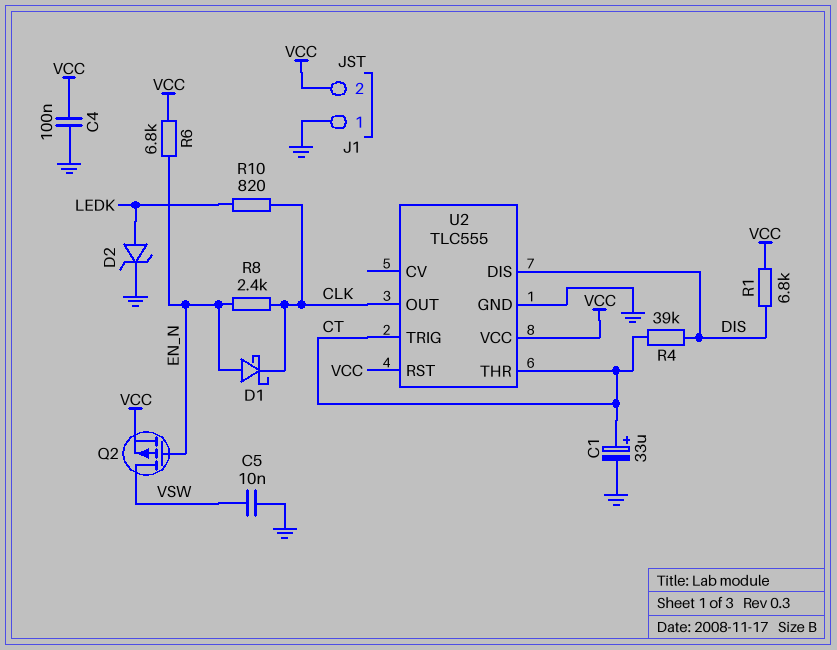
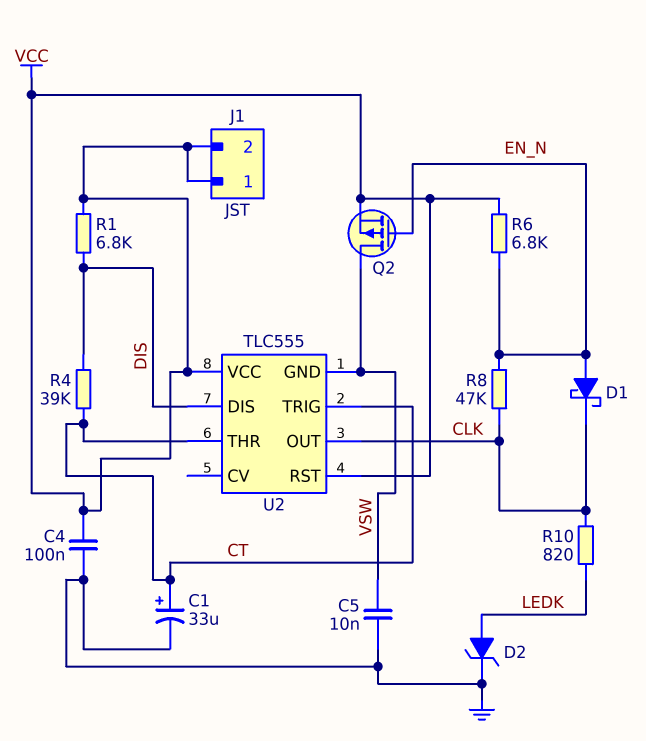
J1 pin 1: GND -> VCC
R8: 2.4k (CLK, EN_N) -> 47k (CLK, EN_N)
U2 pin GND: GND -> VSW

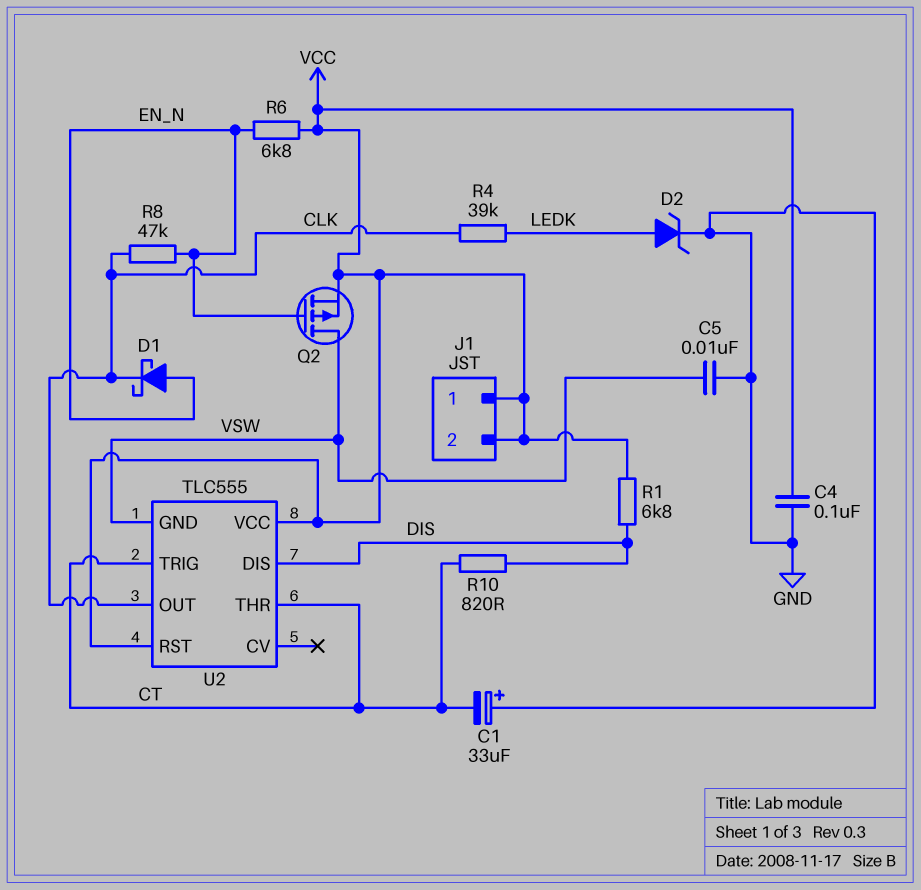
C1: 33uF (plus CT, minus GND) -> 33uF (plus GND, minus CT)
R4: 39k (CT, DIS) -> 39k (CLK, LEDK)
R10: 820 (CLK, LEDK) -> 820 (CT, DIS)

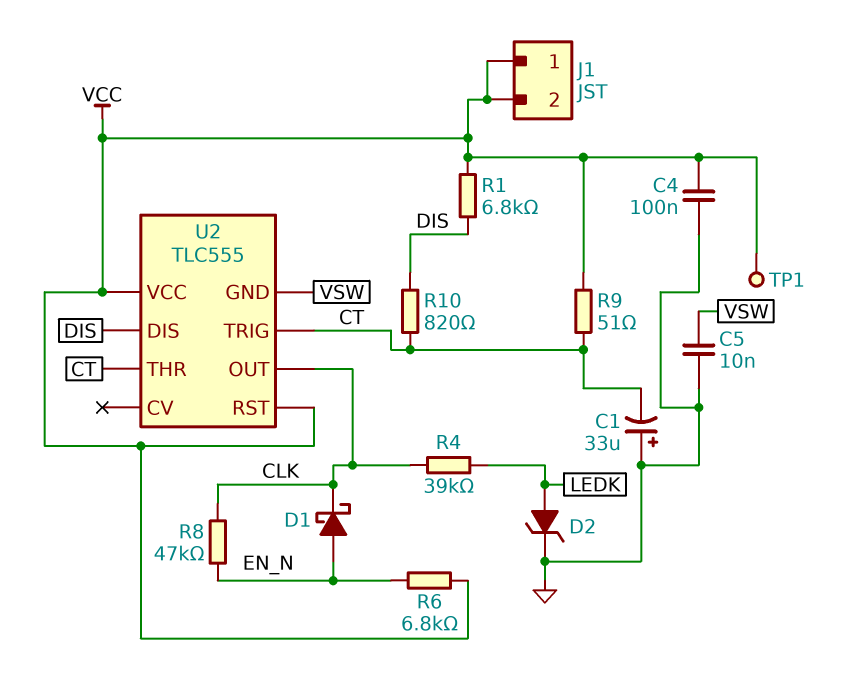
Q2: PMOS (G EN_N, D VSW, S VCC) -> none
R9: none -> 51 (CT, VCC)
TP1: none -> test point (VCC)

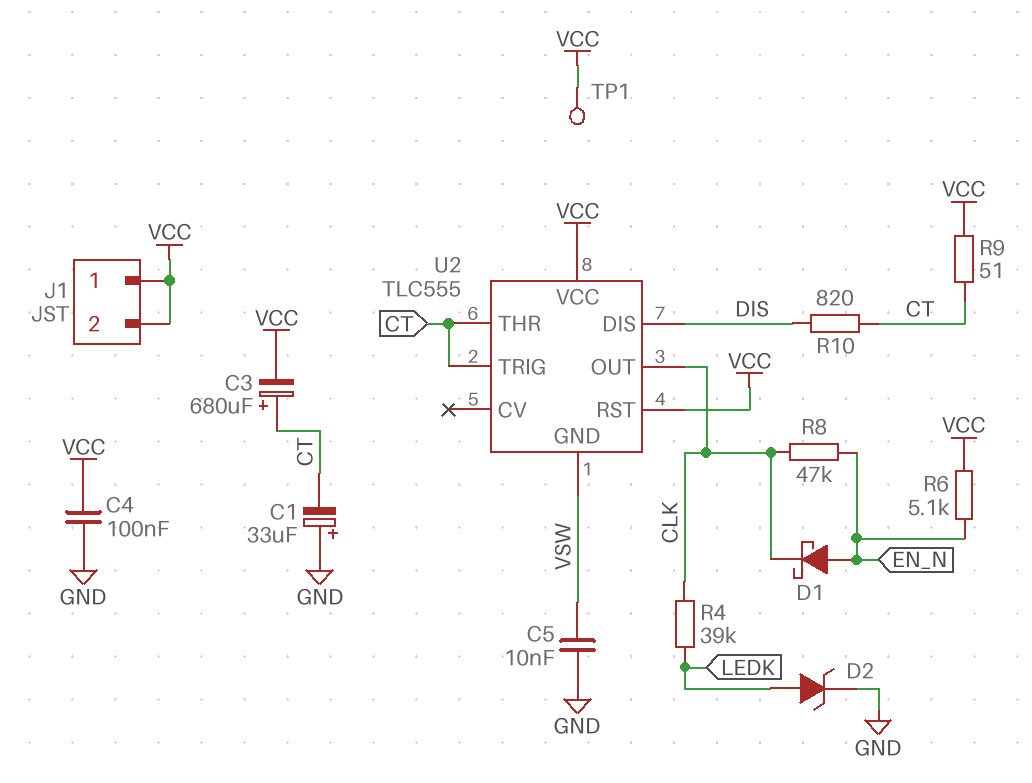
C3: none -> 680uF (plus CT, minus VCC)
R1: 6.8k (DIS, VCC) -> none
R6: 6.8k (EN_N, VCC) -> 5.1k (EN_N, VCC)

